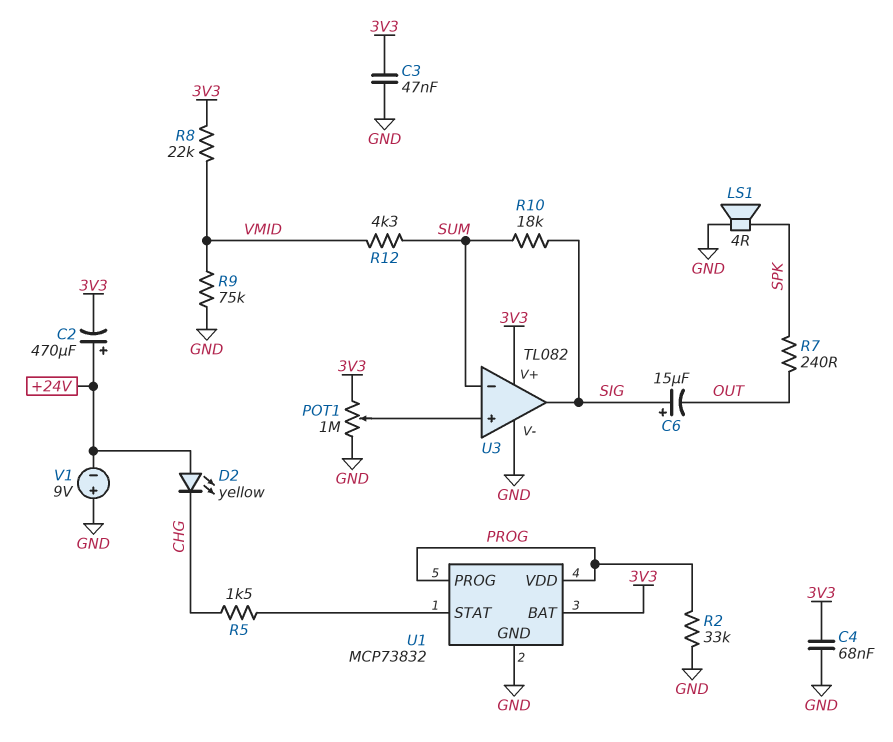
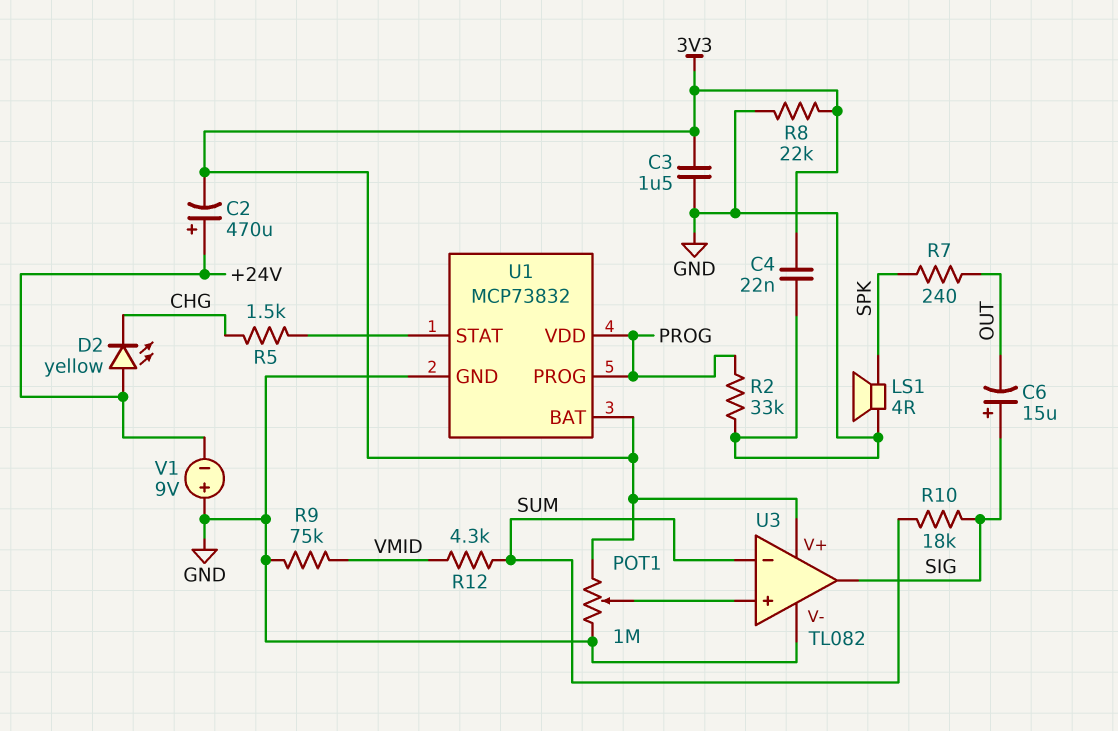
C3: 47nF (3V3, GND) -> 1.5uF (3V3, GND)
C4: 68nF (3V3, GND) -> 22nF (3V3, GND)
R8: 22k (3V3, VMID) -> 22k (3V3, GND)

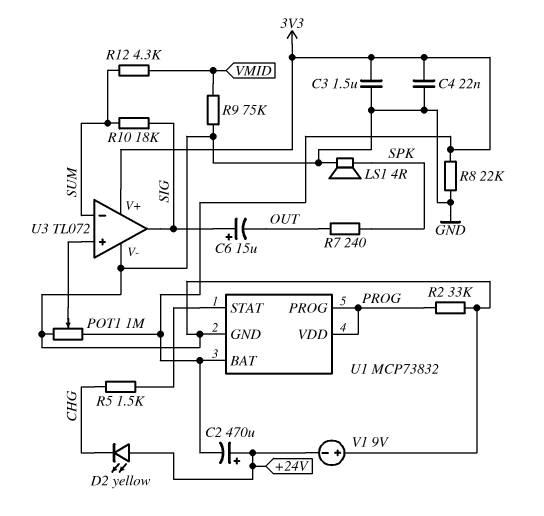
U3: TL082 -> TL072

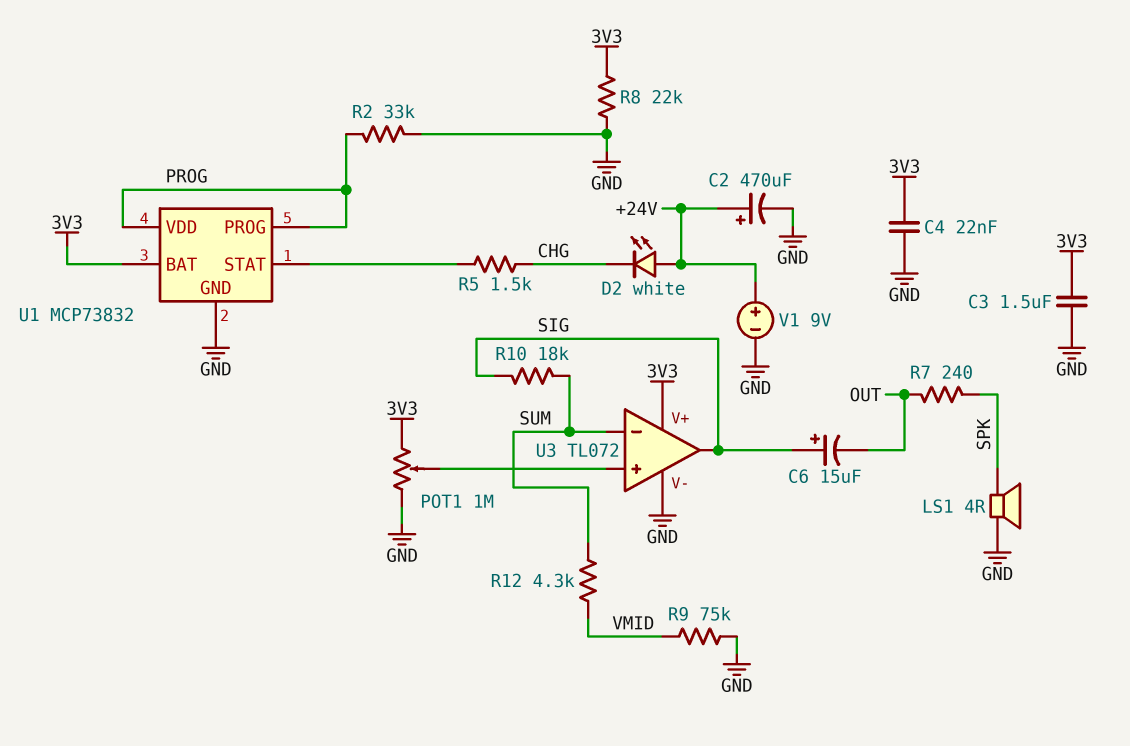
C2: 470uF (plus +24V, minus 3V3) -> 470uF (plus +24V, minus GND)
D2: LED yellow (A +24V, K CHG) -> LED white (A +24V, K CHG)
V1: 9V (plus GND, minus +24V) -> 9V (plus +24V, minus GND)

